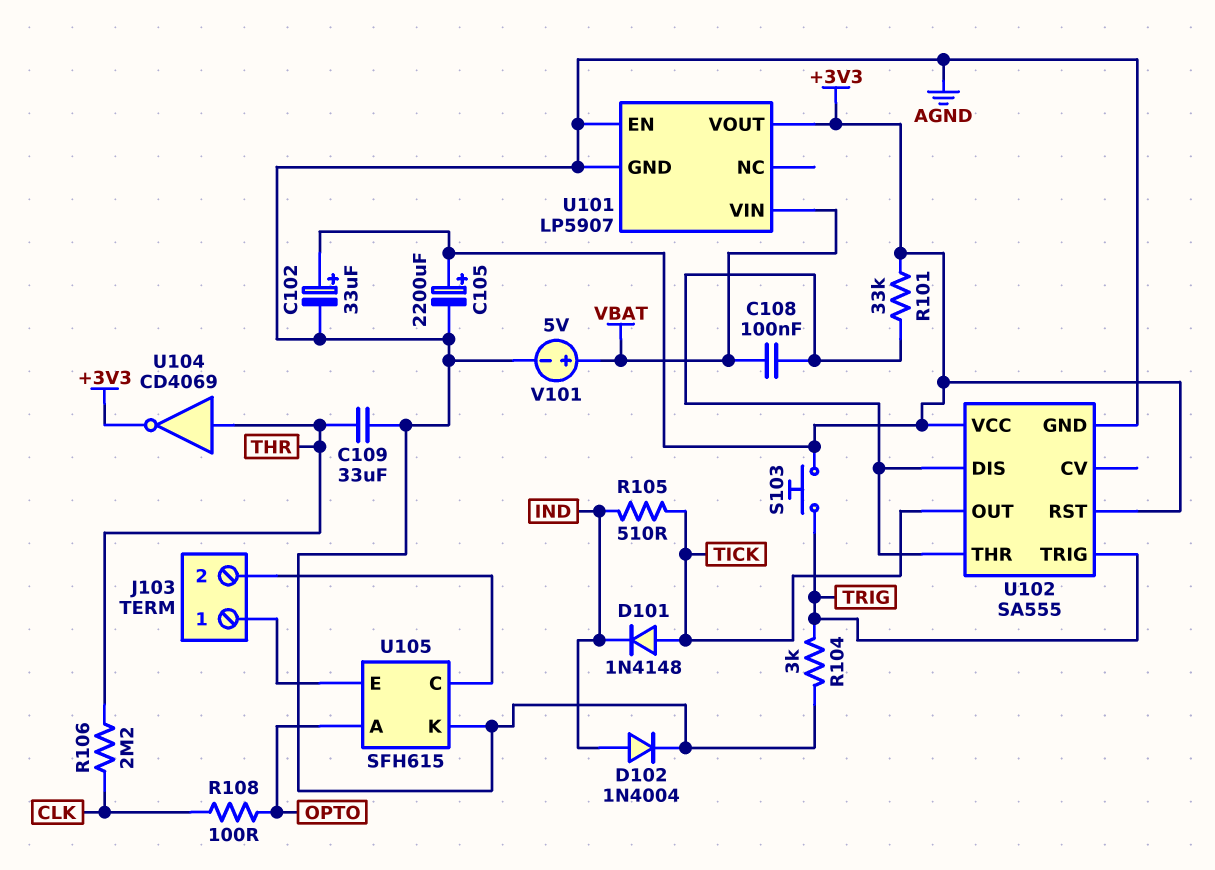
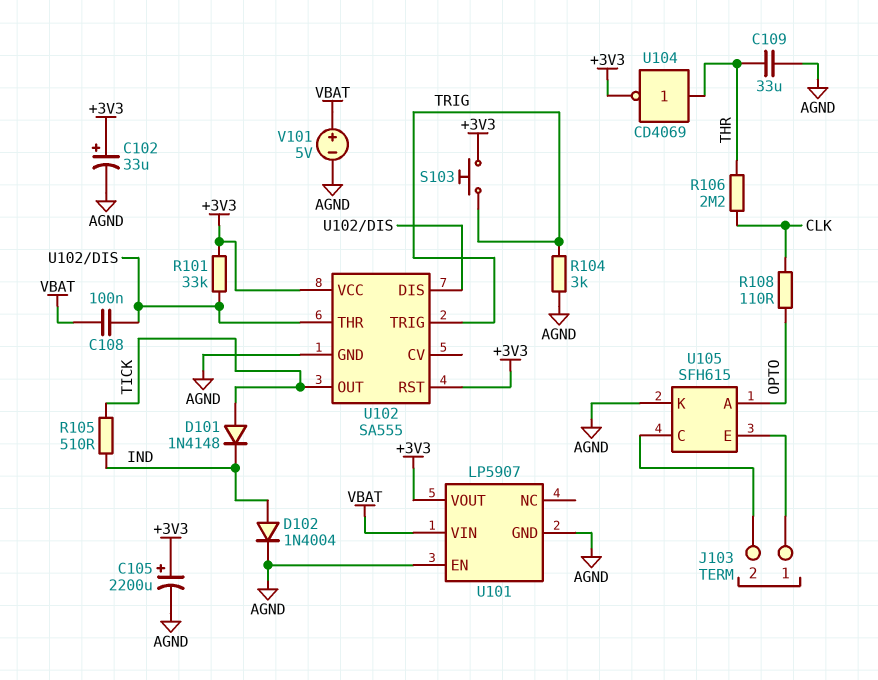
R108: 100 (CLK, OPTO) -> 110 (CLK, OPTO)

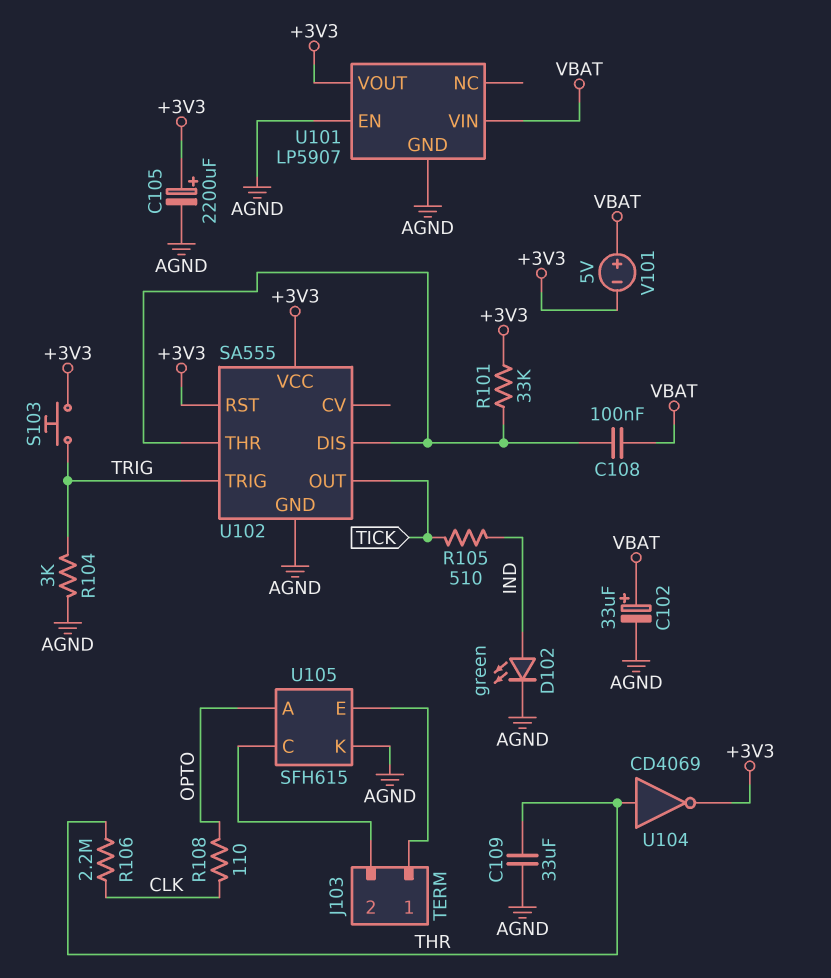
C102: 33uF (plus +3V3, minus AGND) -> 33uF (plus VBAT, minus AGND)
D101: diode 1N4148 (A TICK, K IND) -> none
D102: diode 1N4004 (A IND, K AGND) -> LED green (A IND, K AGND)
V101: 5V (plus VBAT, minus AGND) -> 5V (plus VBAT, minus +3V3)

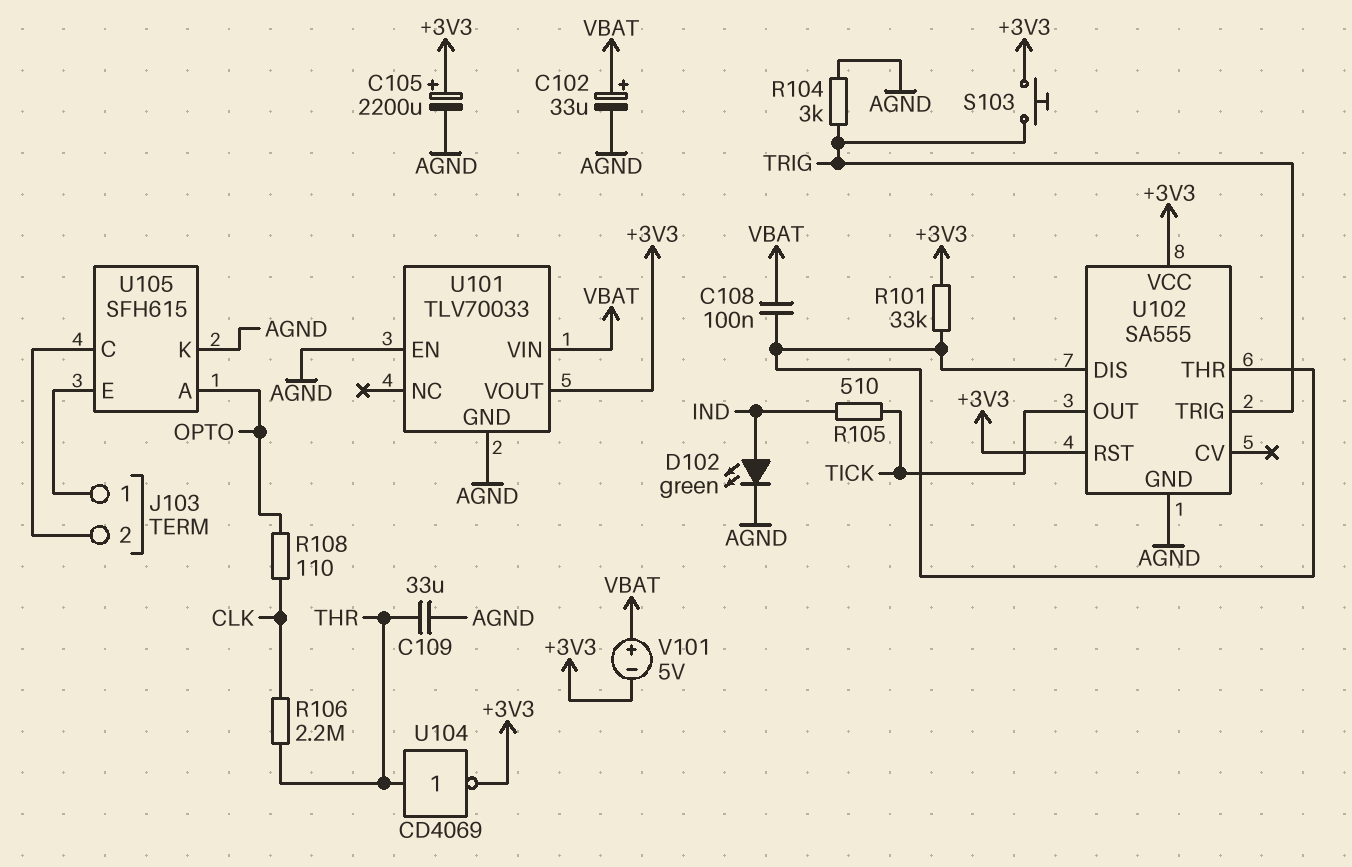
U101: LP5907 -> TLV70033

